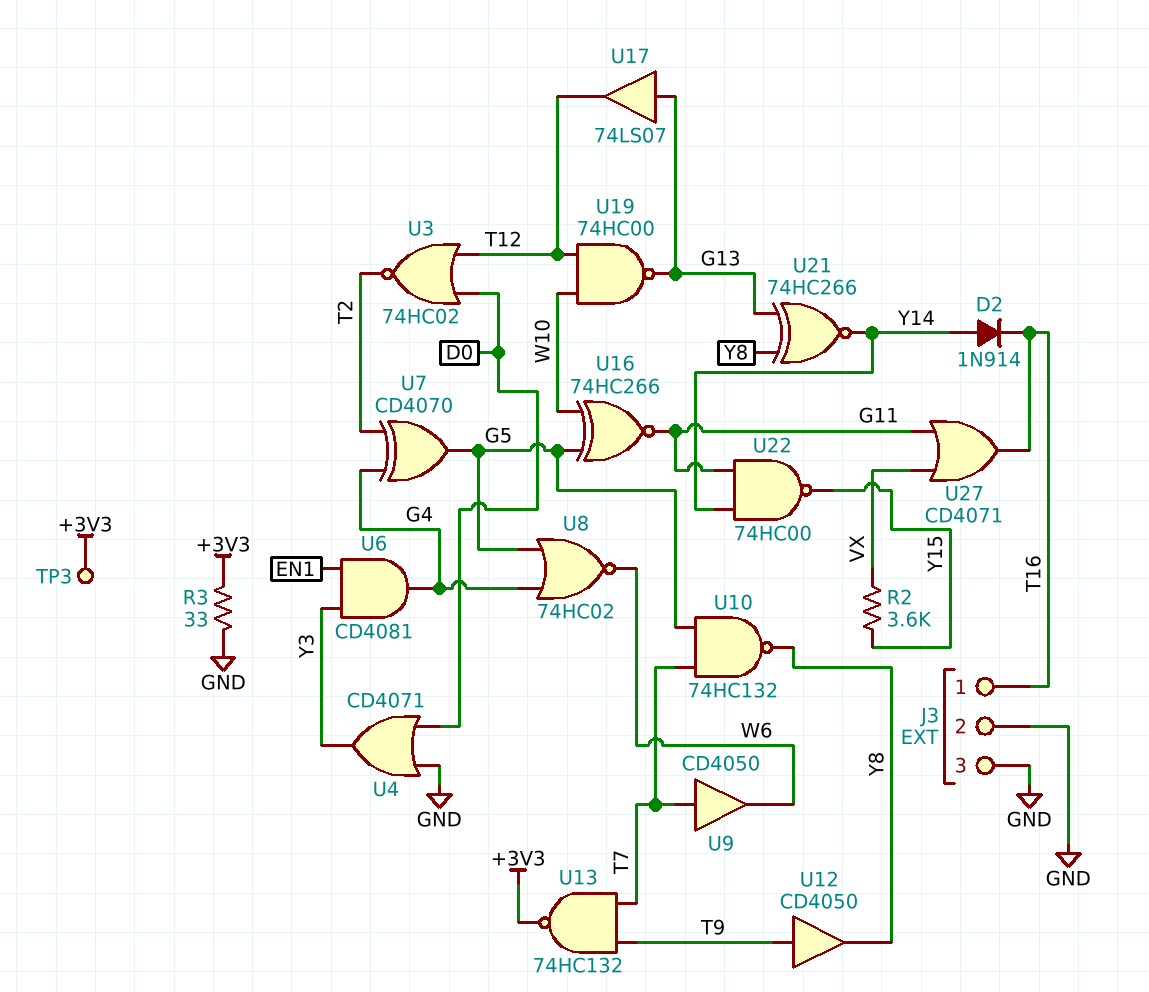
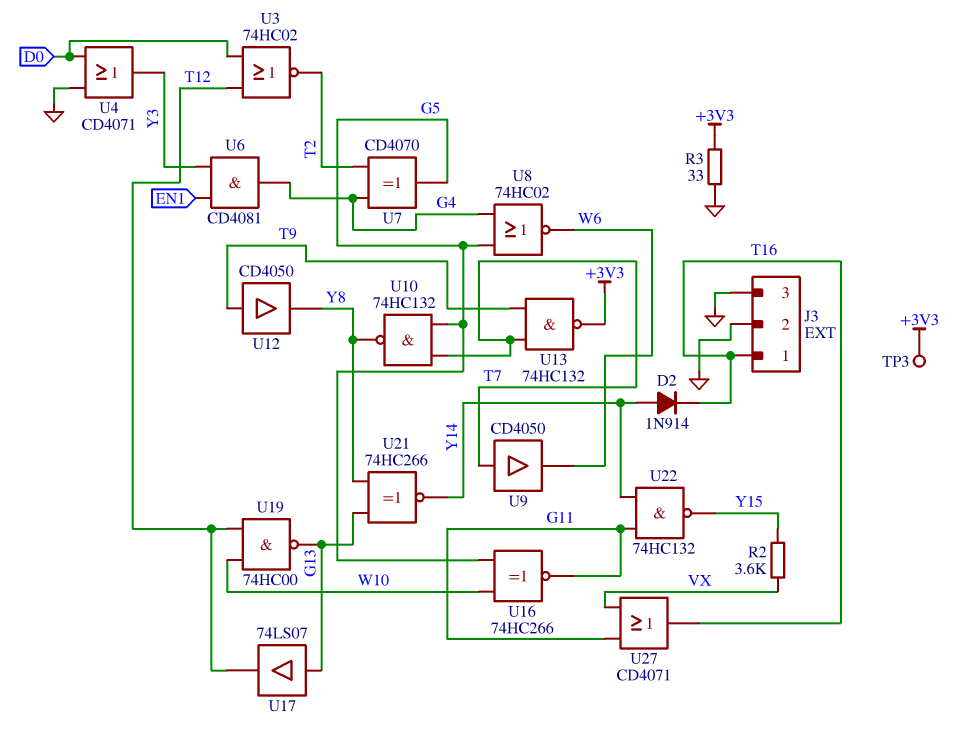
U22: NAND 74HC00 (in G11, in Y14, out Y15) -> NAND 74HC132 (in G11, in Y14, out Y15)

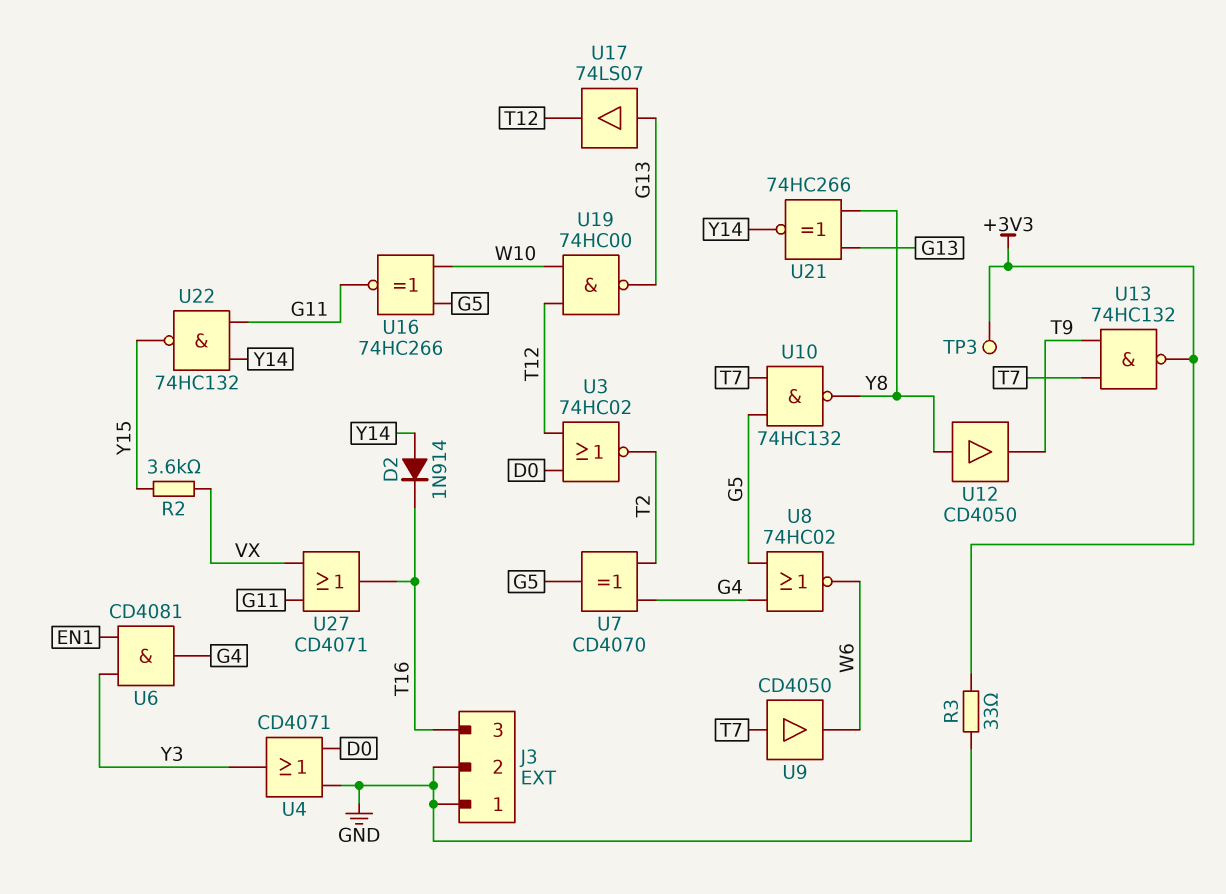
J3 pin 1: T16 -> GND
J3 pin 3: GND -> T16
U12: buffer CD4050 (in T9, out Y8) -> buffer CD4050 (in Y8, out T9)

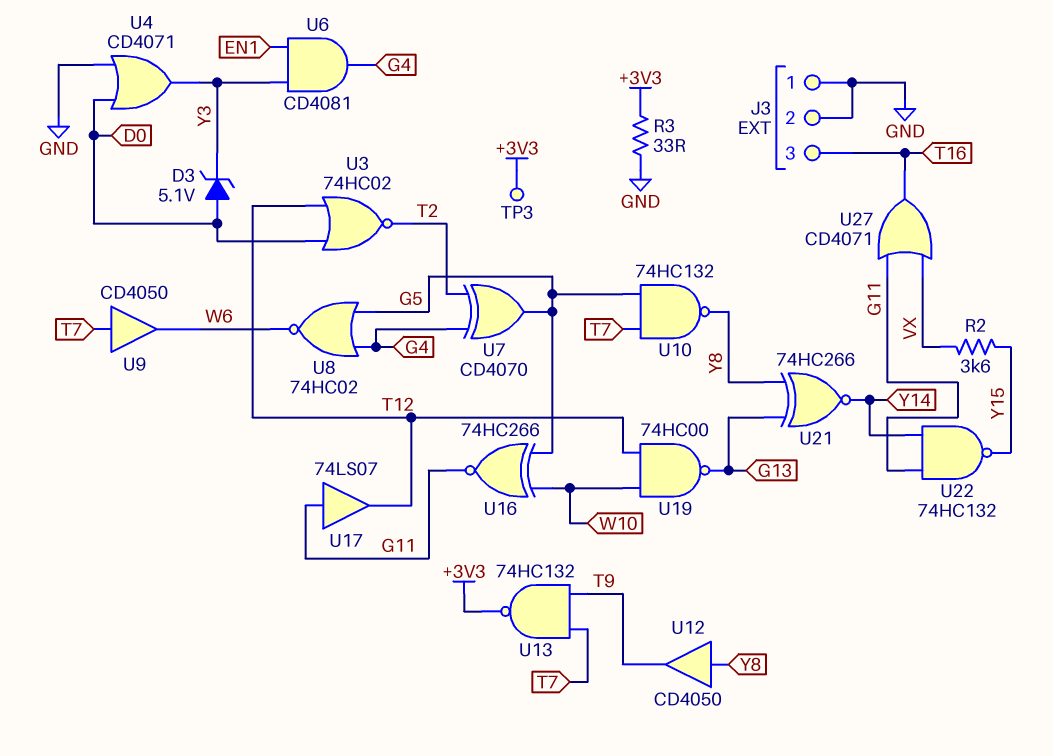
D2: diode 1N914 (A Y14, K T16) -> none
D3: none -> zener 5.1V (A D0, K Y3)
U17: buffer 74LS07 (in G13, out T12) -> buffer 74LS07 (in G11, out T12)

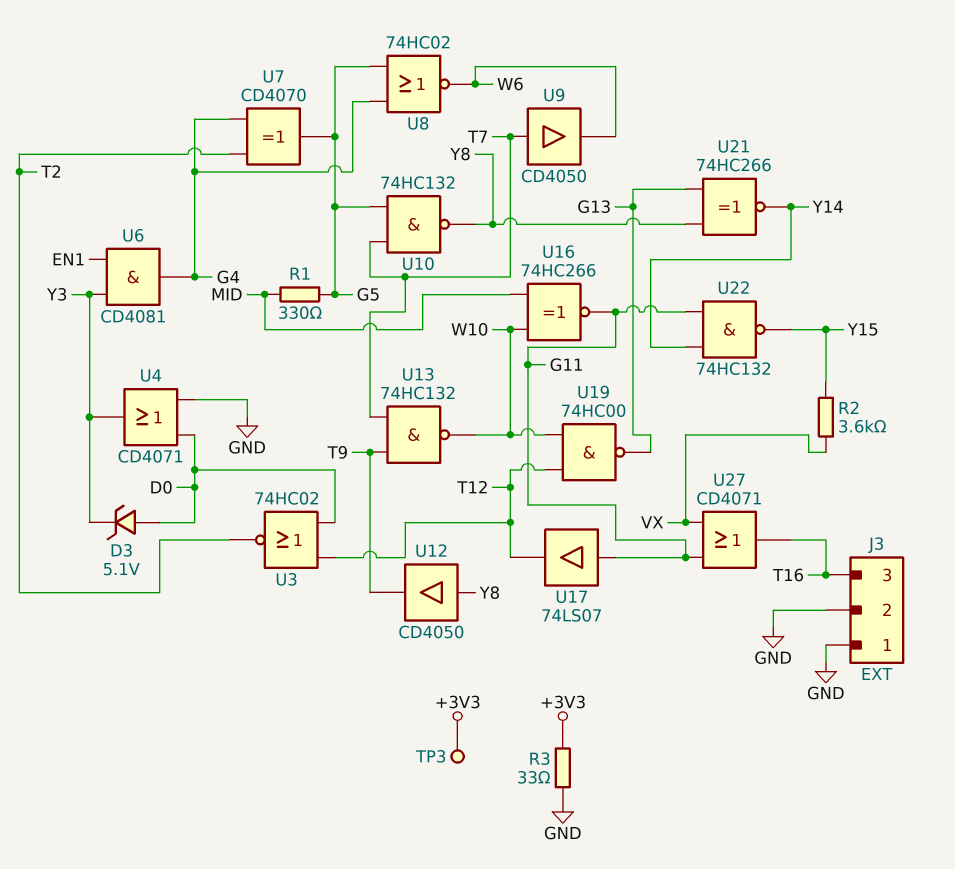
R1: none -> 330 (G5, MID)
U13: NAND 74HC132 (in T7, in T9, out +3V3) -> NAND 74HC132 (in T7, in T9, out W10)
U16: XNOR 74HC266 (in G5, in W10, out G11) -> XNOR 74HC266 (in MID, in W10, out G11)

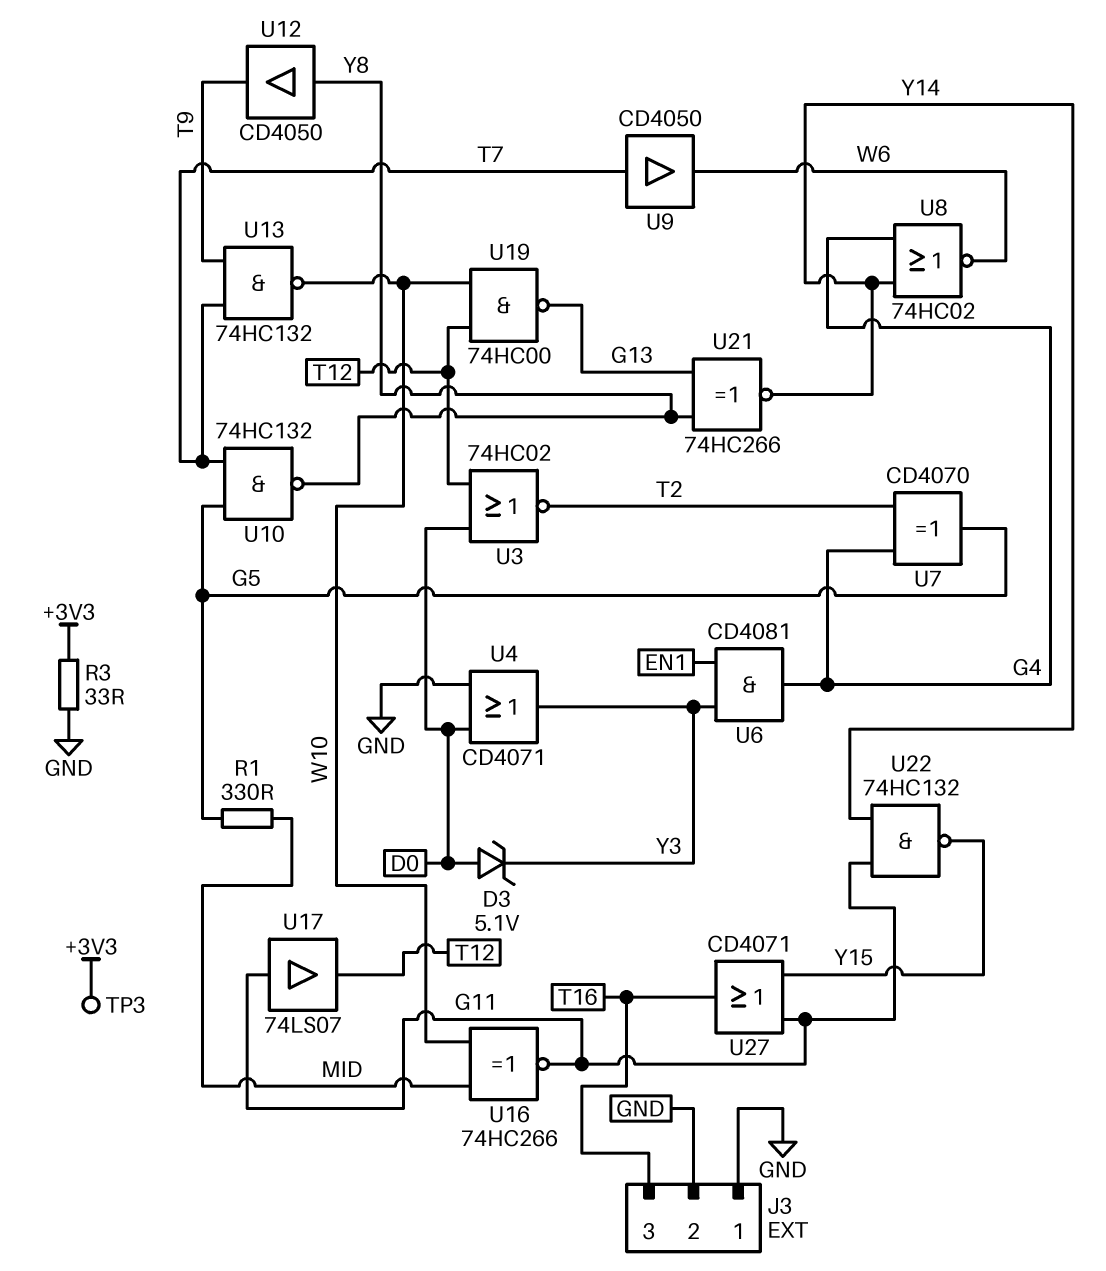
R2: 3.6k (VX, Y15) -> none
U8: NOR 74HC02 (in G4, in G5, out W6) -> NOR 74HC02 (in G4, in Y14, out W6)
U27: OR CD4071 (in G11, in VX, out T16) -> OR CD4071 (in G11, in Y15, out T16)

